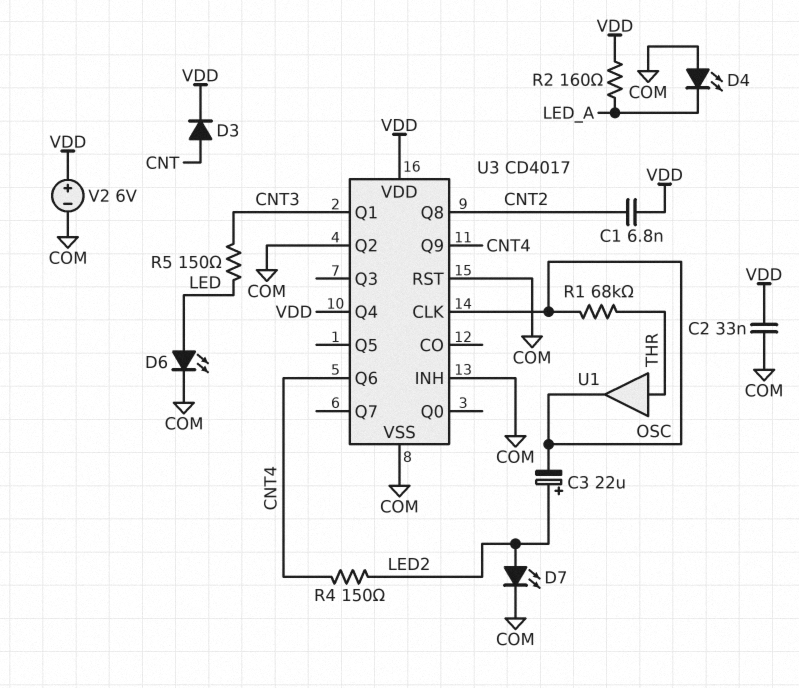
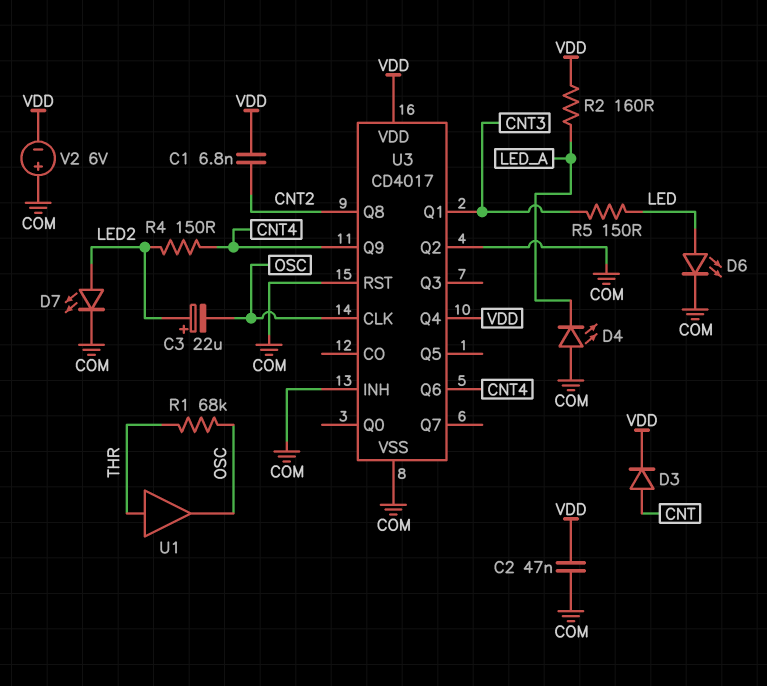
C2: 33nF (COM, VDD) -> 47nF (COM, VDD)
V2: 6V (plus VDD, minus COM) -> 6V (plus COM, minus VDD)

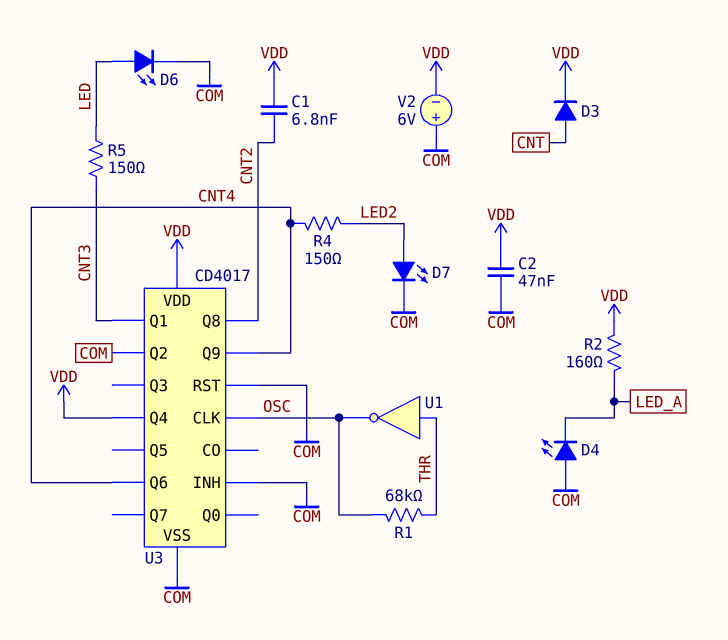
C3: 22uF (plus LED2, minus OSC) -> none
U1: buffer (in THR, out OSC) -> NOT (in THR, out OSC)

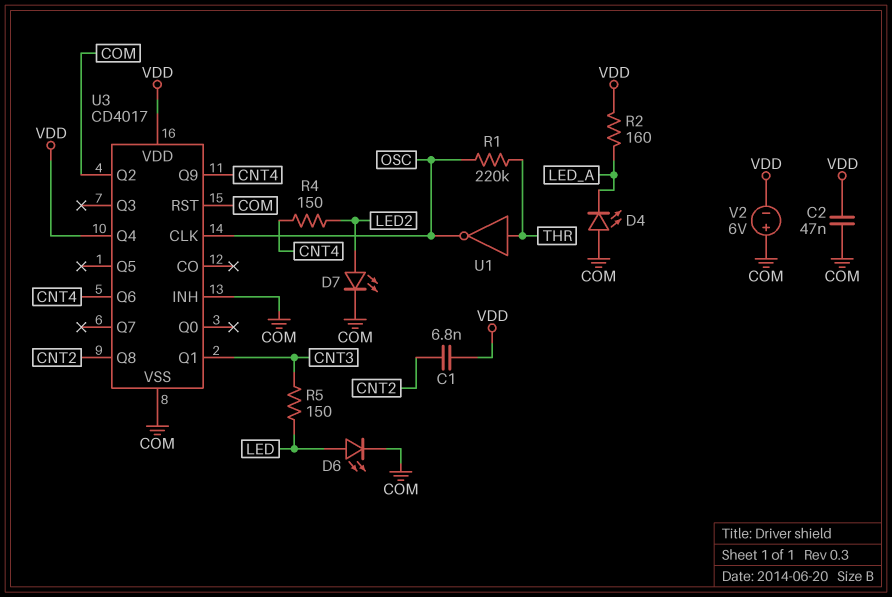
D3: diode (A CNT, K VDD) -> none
R1: 68k (OSC, THR) -> 220k (OSC, THR)

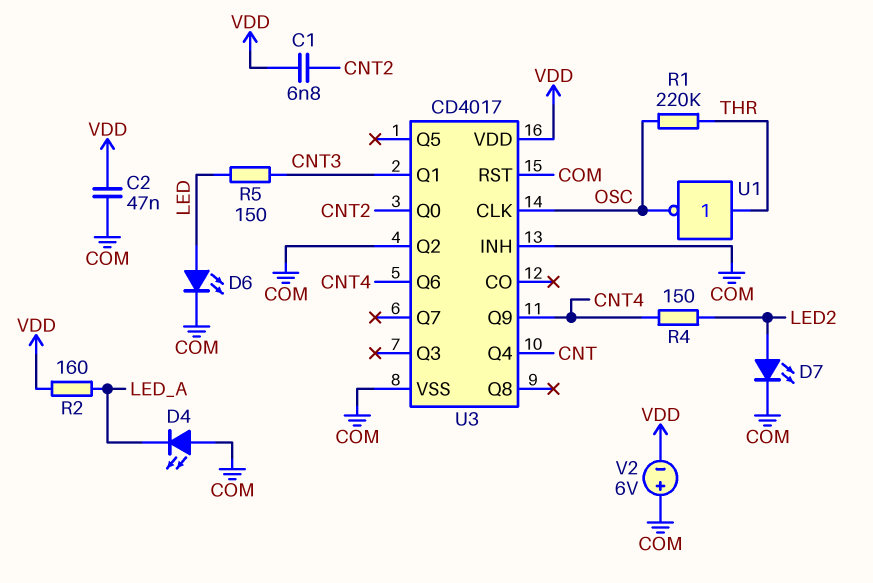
U3 pin Q0: none -> CNT2
U3 pin Q4: VDD -> CNT
U3 pin Q8: CNT2 -> none

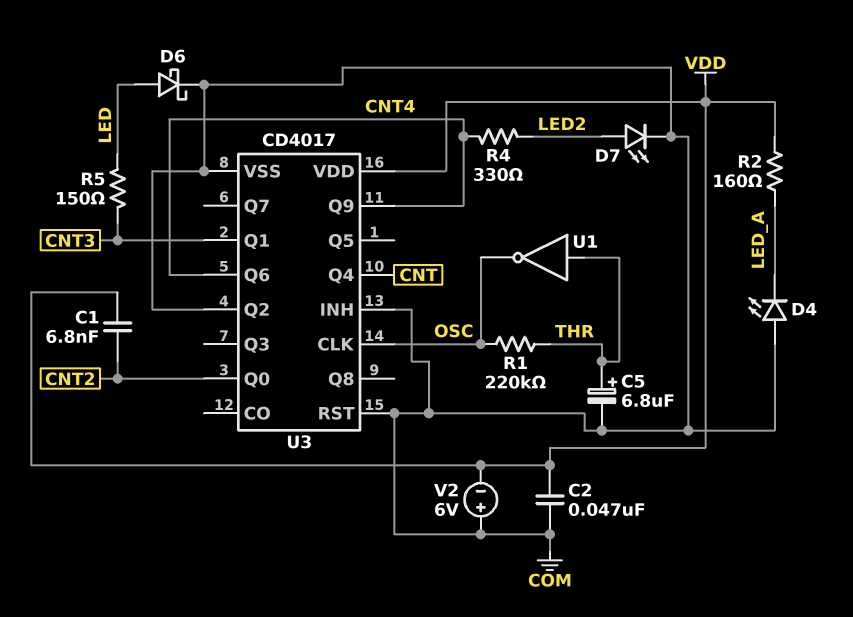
C5: none -> 6.8uF (plus THR, minus COM)
D6: LED (A LED, K COM) -> schottky (A LED, K COM)
R4: 150 (CNT4, LED2) -> 330 (CNT4, LED2)

